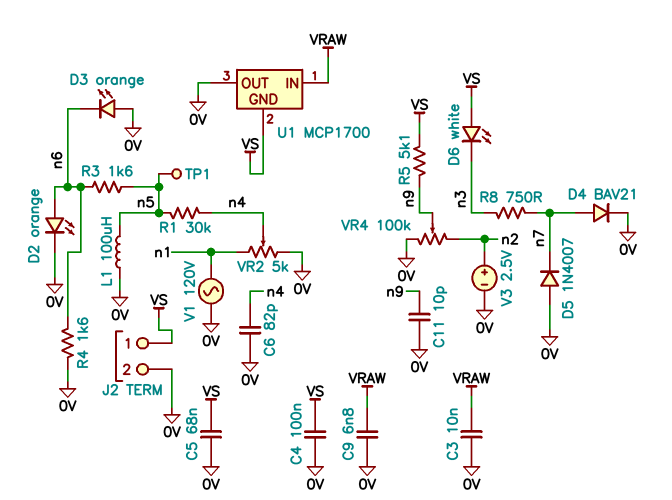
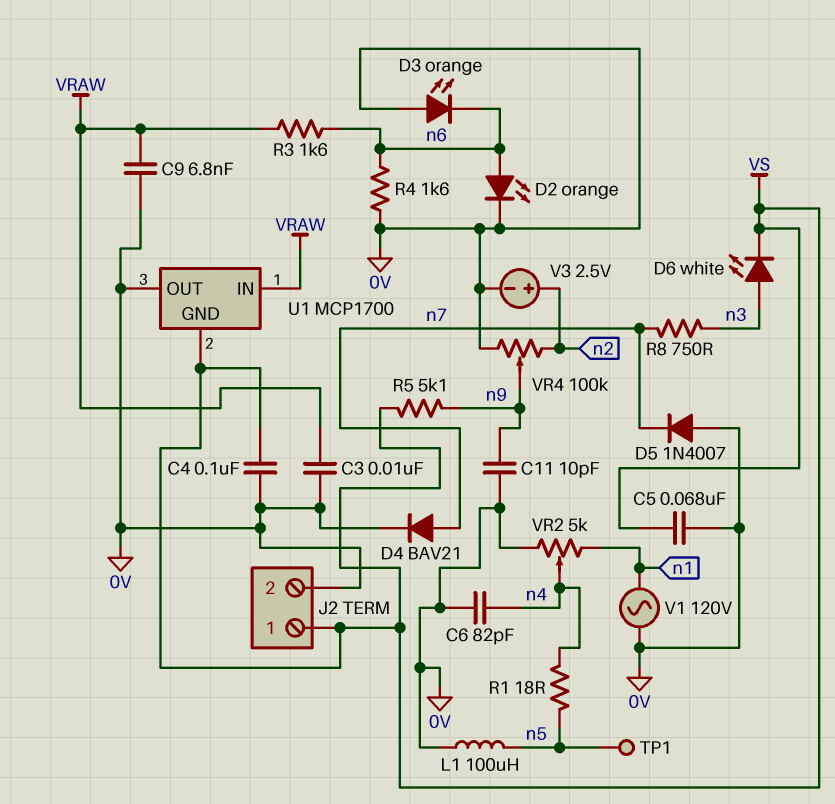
D6: LED white (A VS, K n3) -> LED white (A n3, K VS)
R1: 30k (n4, n5) -> 18 (n4, n5)
R3: 1.6k (n5, n6) -> 1.6k (VRAW, n6)

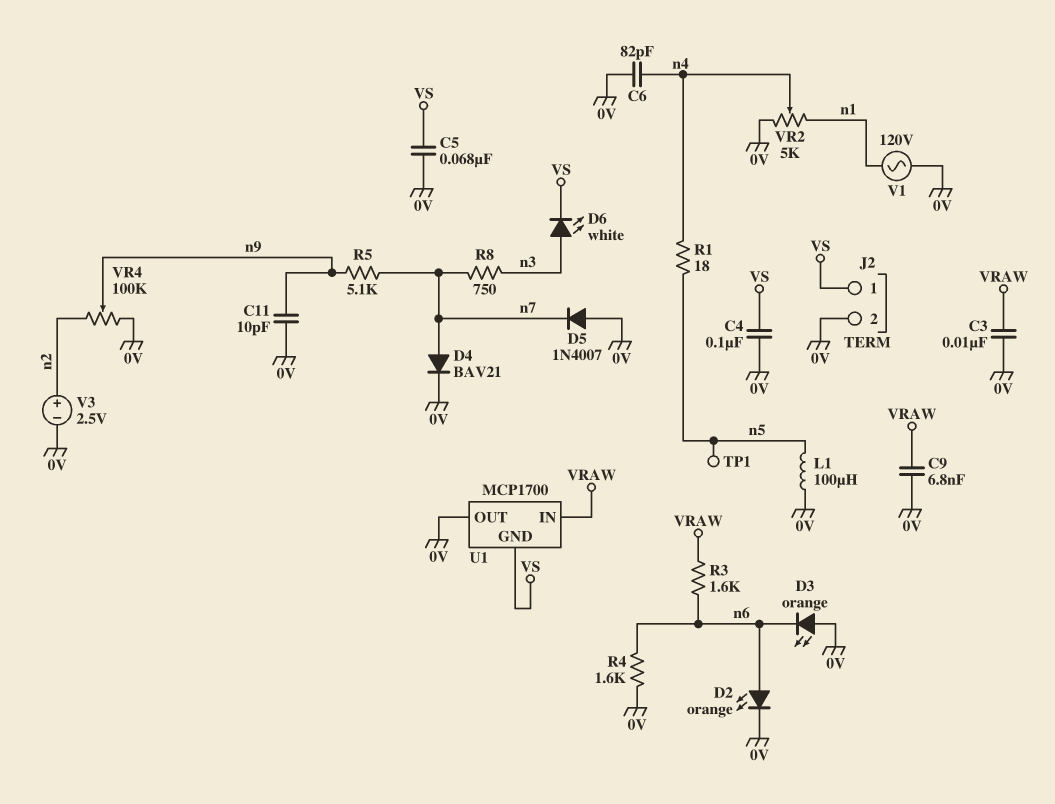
R5: 5.1k (VS, n9) -> 5.1k (n7, n9)

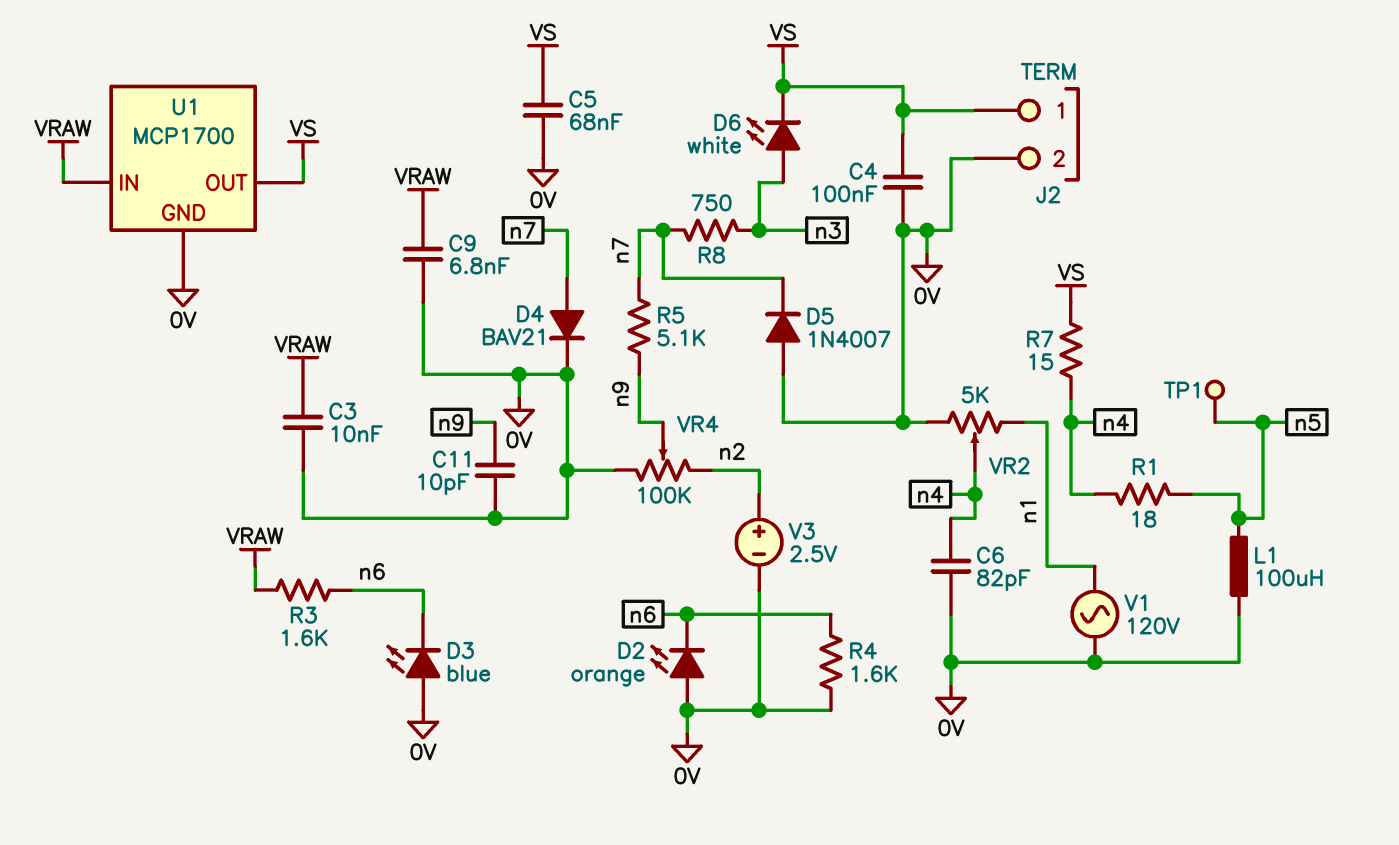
D2: LED orange (A n6, K 0V) -> LED orange (A 0V, K n6)
D3: LED orange (A 0V, K n6) -> LED blue (A 0V, K n6)
R7: none -> 15 (VS, n4)
U1 pin GND: VS -> 0V
U1 pin OUT: 0V -> VS

